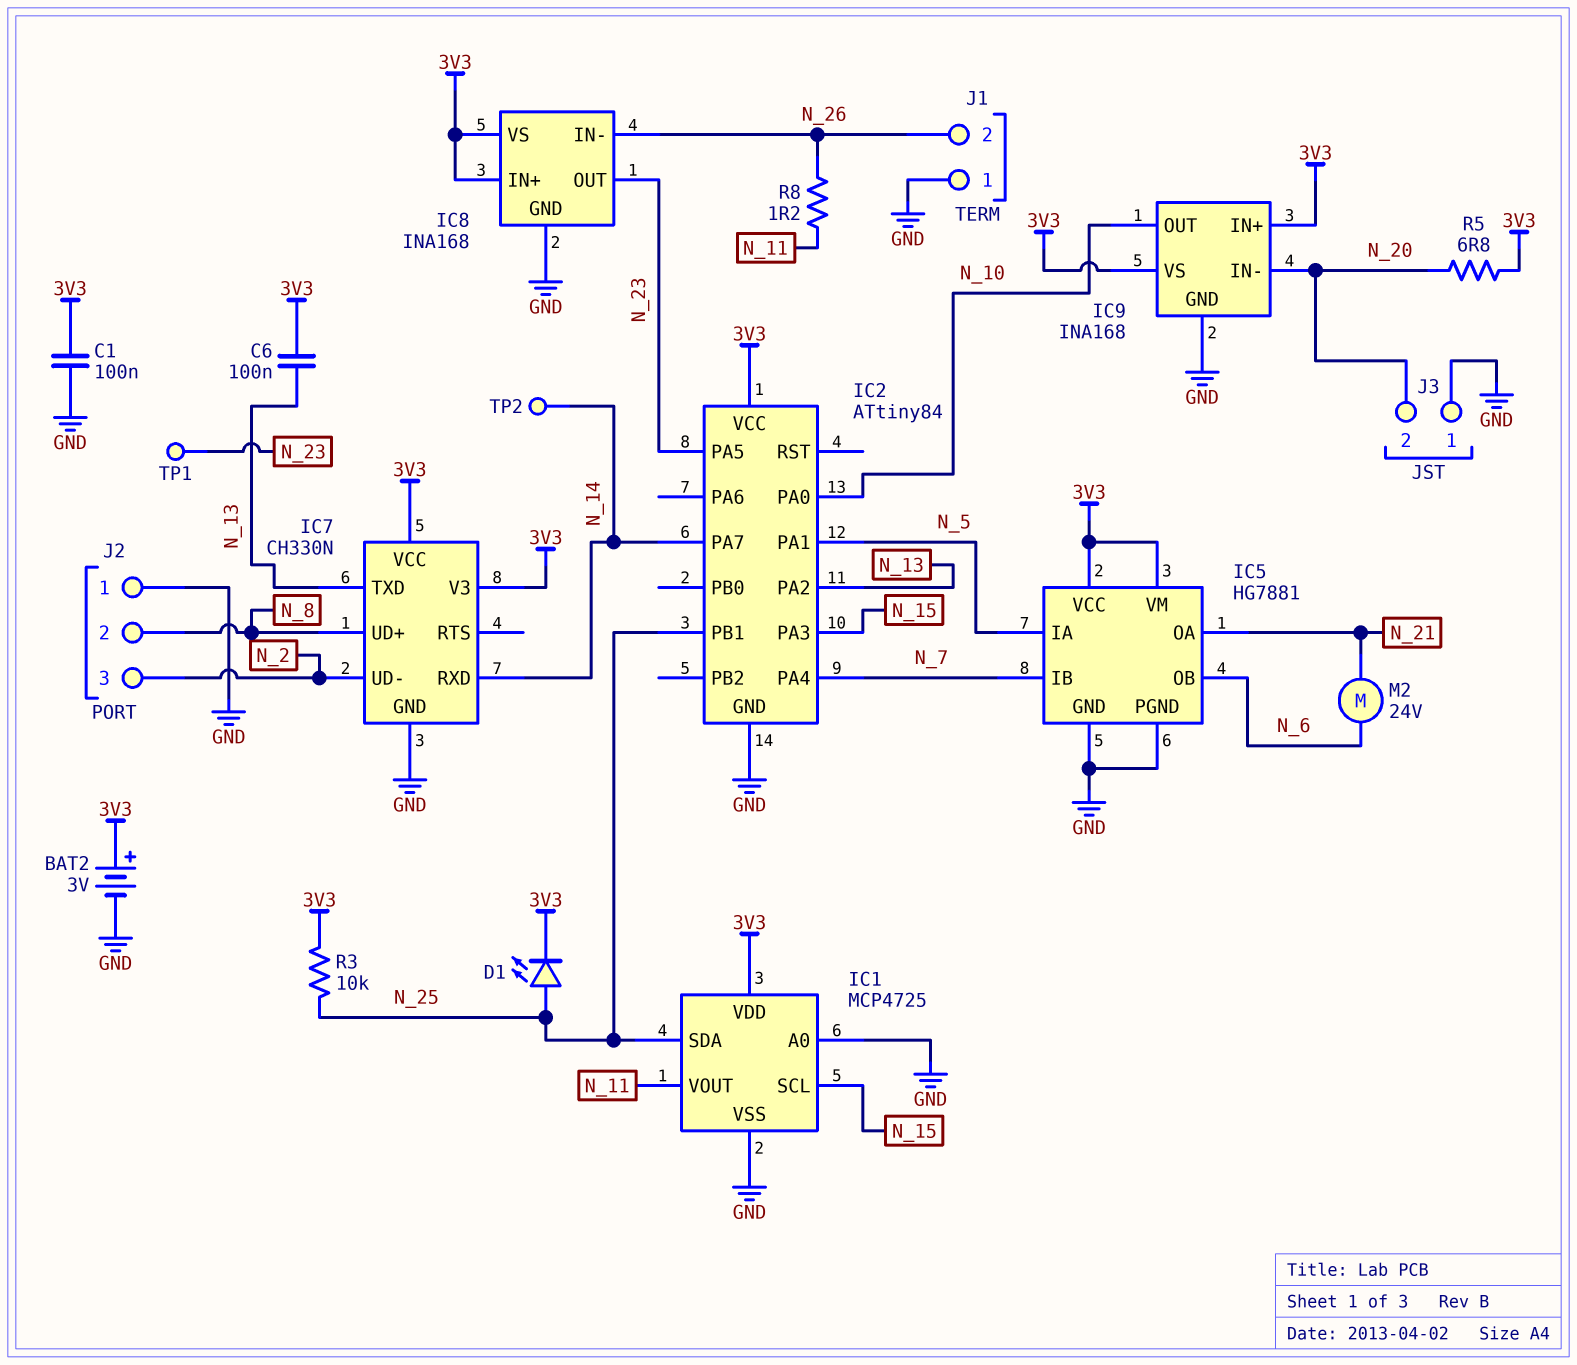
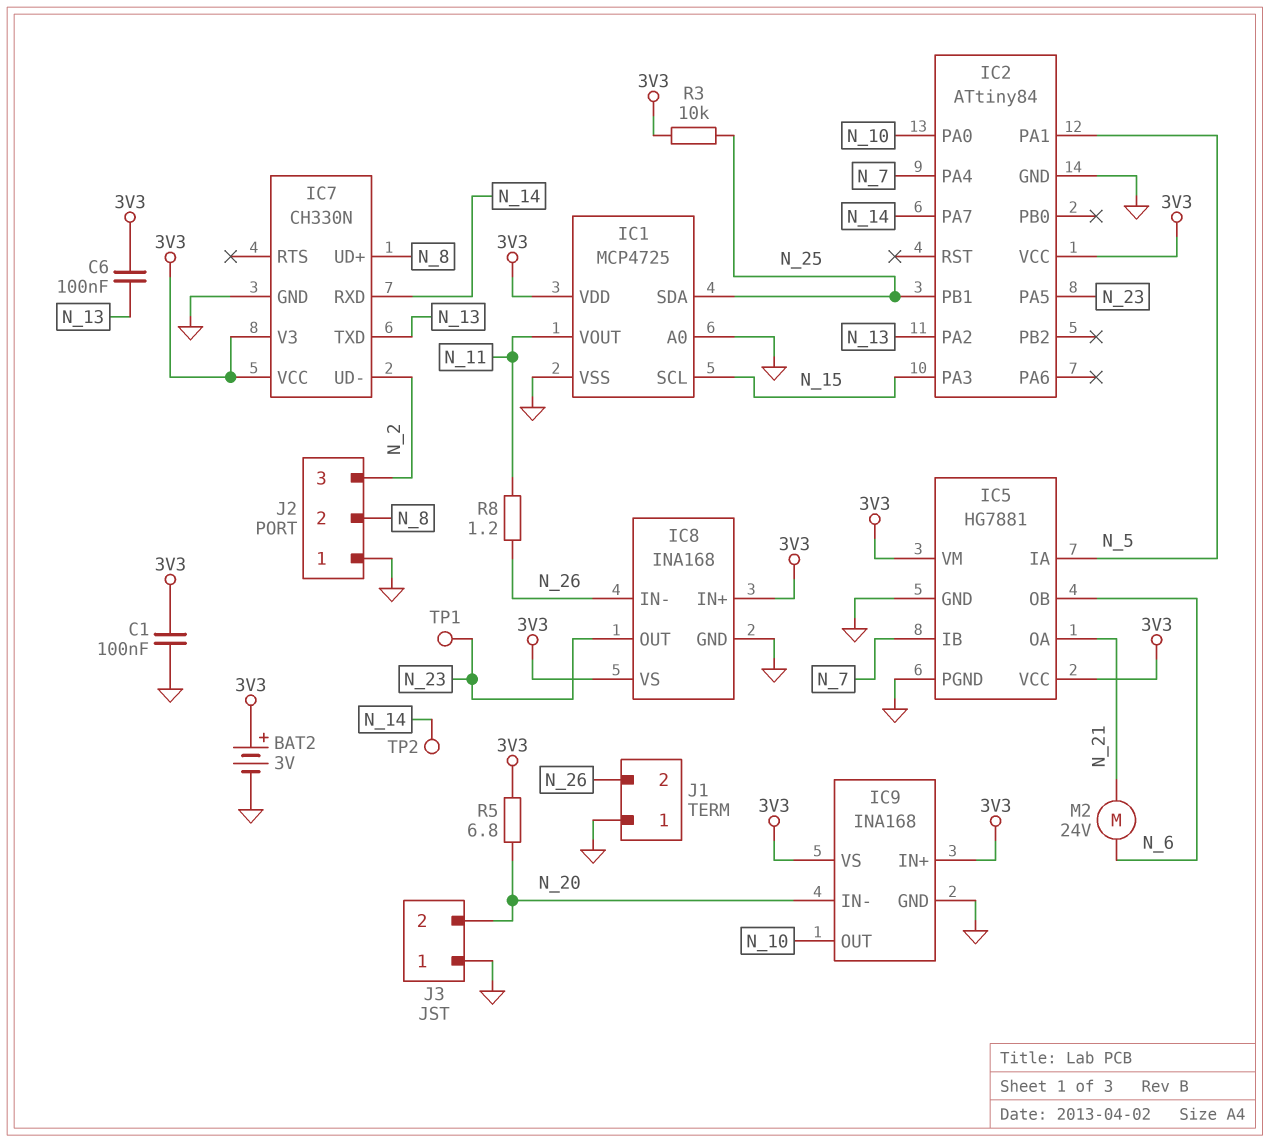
D1: LED (A N_25, K 3V3) -> none

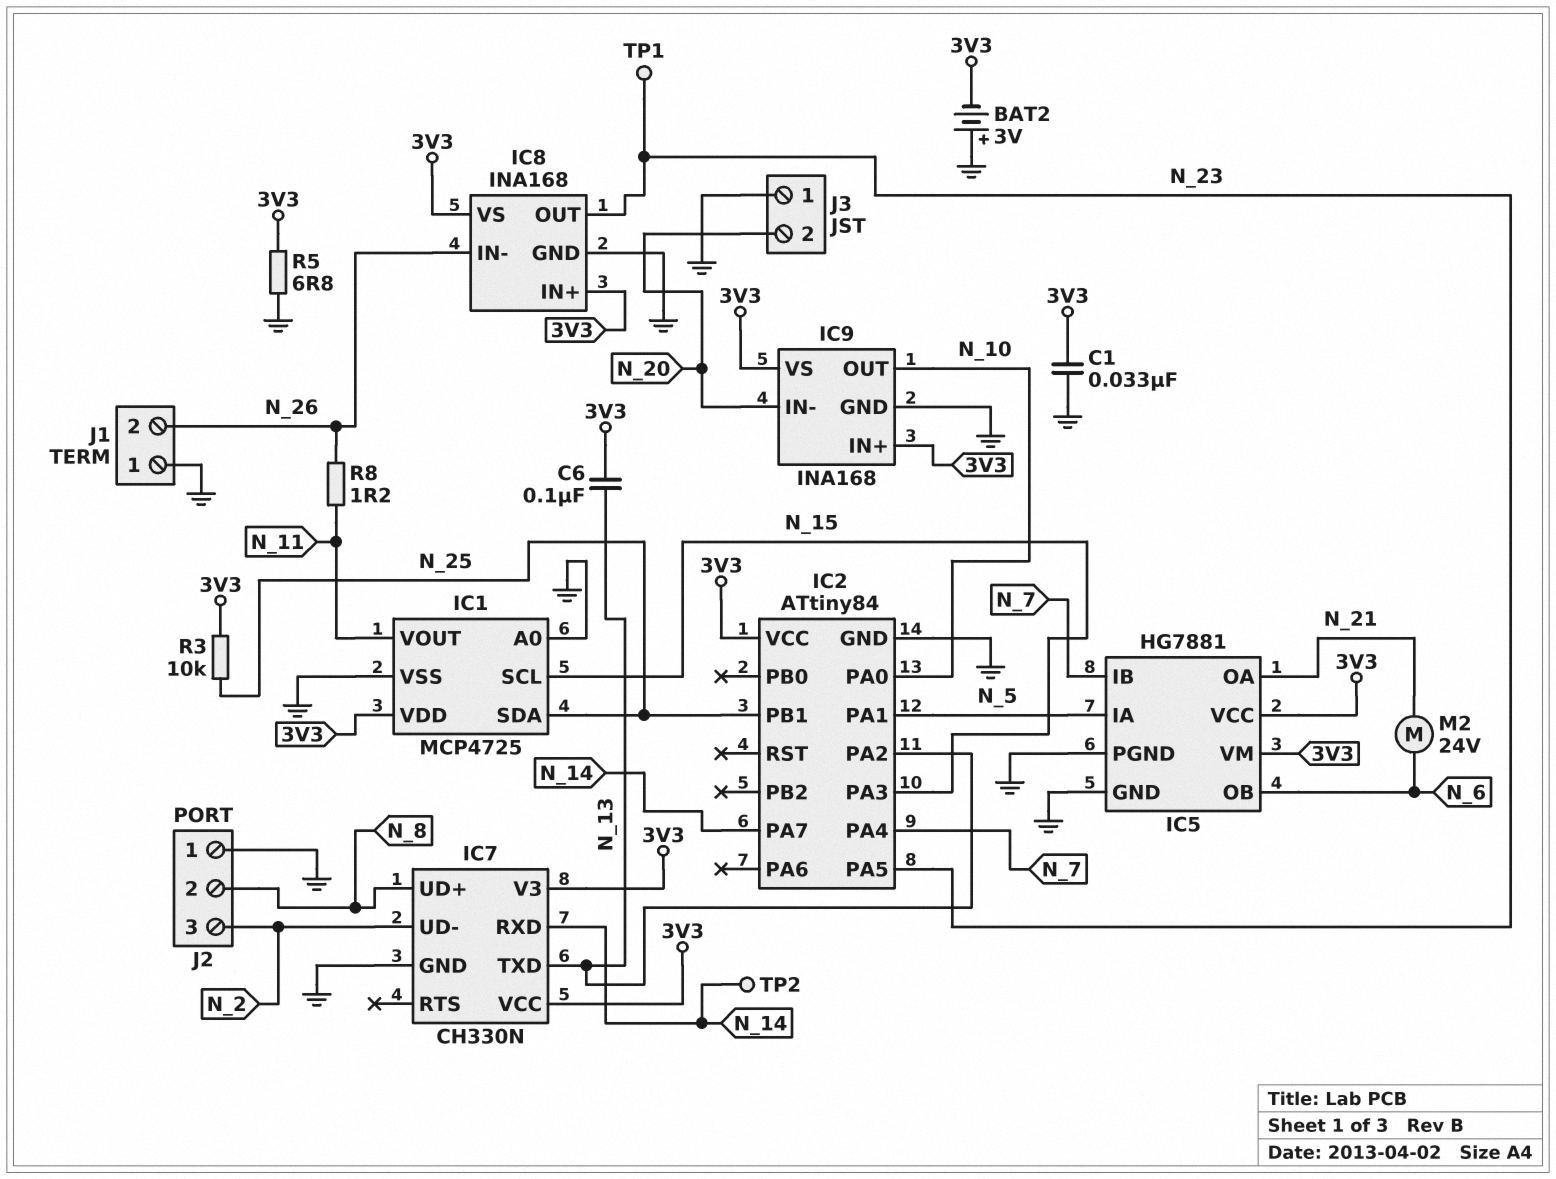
BAT2: 3V (plus 3V3, minus GND) -> 3V (plus GND, minus 3V3)
C1: 100nF (3V3, GND) -> 33nF (3V3, GND)
R5: 6.8 (3V3, N_20) -> 6.8 (3V3, GND)

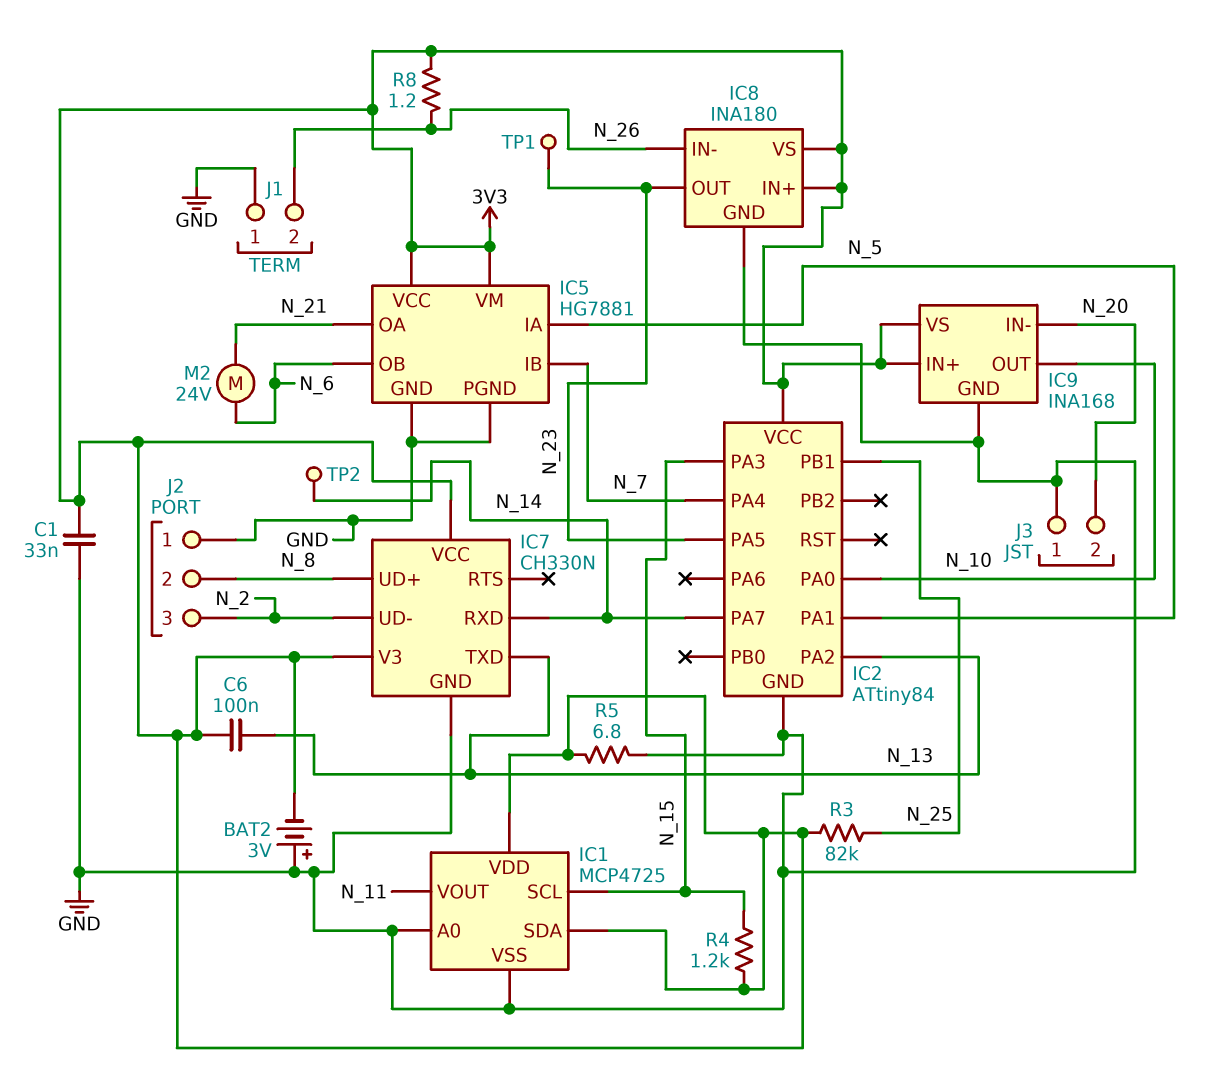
IC1 pin SDA: N_25 -> 3V3
IC8: INA168 -> INA180
R3: 10k (3V3, N_25) -> 82k (3V3, N_25)
R4: none -> 1.2k (3V3, N_15)
R8: 1.2 (N_11, N_26) -> 1.2 (3V3, N_26)

